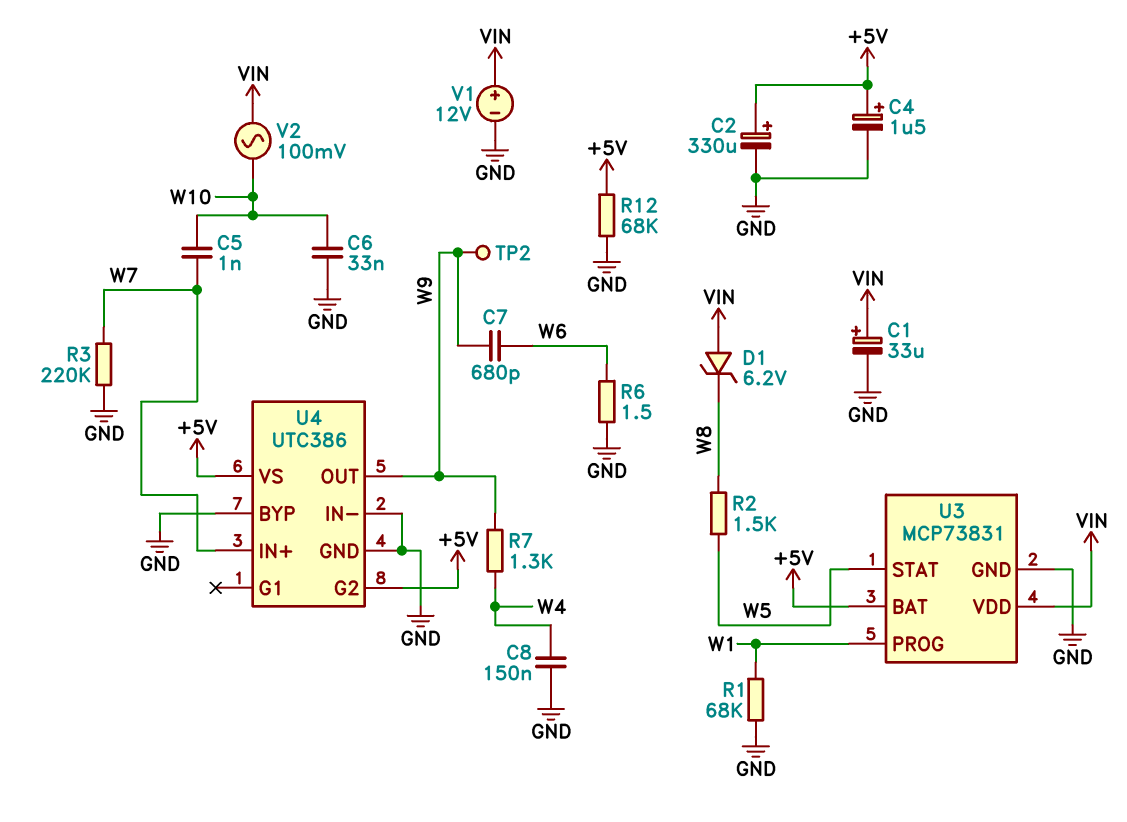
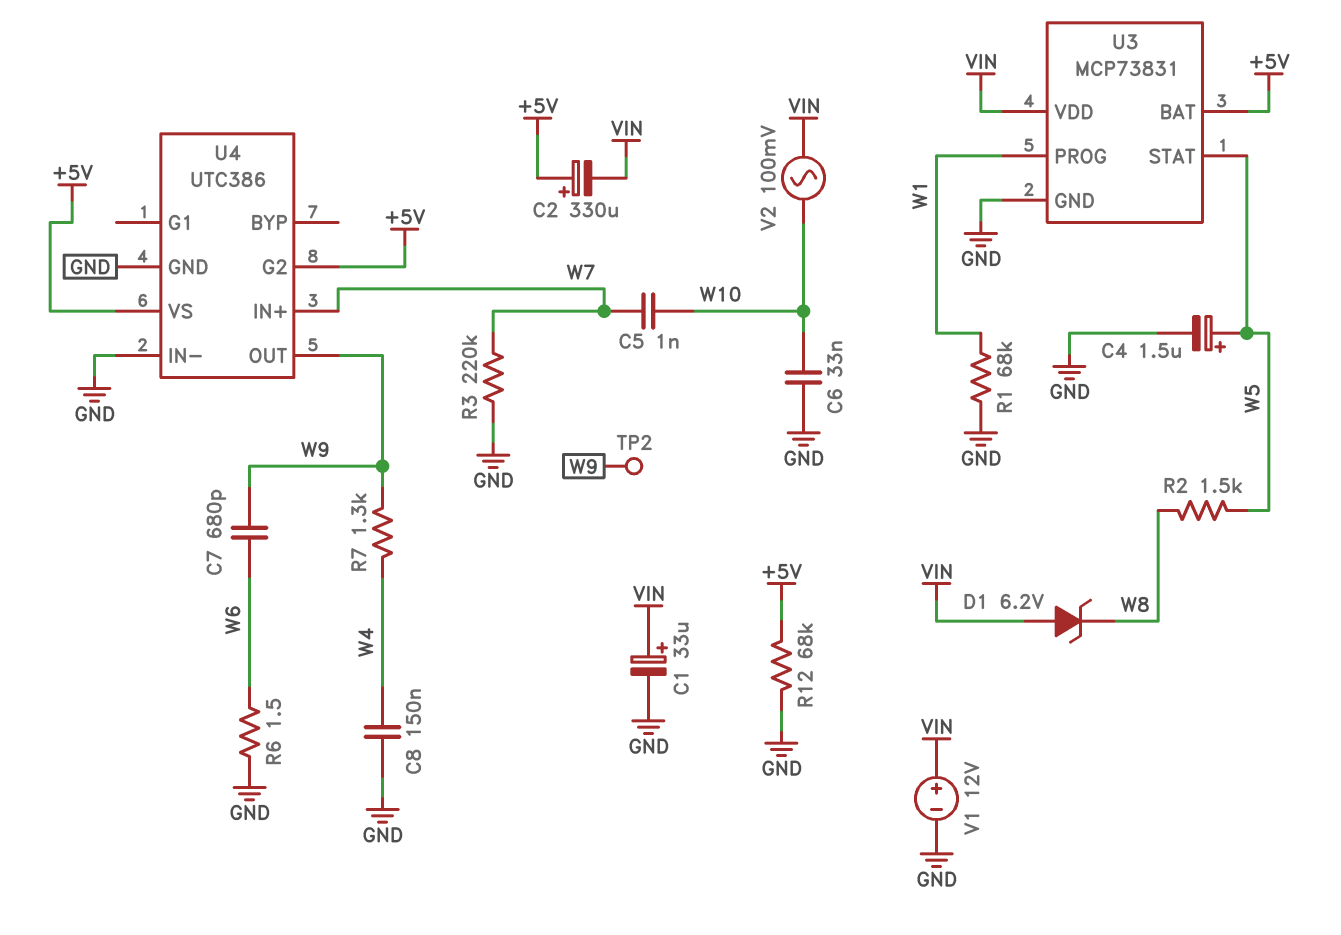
C2: 330uF (plus +5V, minus GND) -> 330uF (plus +5V, minus VIN)
C4: 1.5uF (plus +5V, minus GND) -> 1.5uF (plus W5, minus GND)
U4 pin BYP: GND -> none

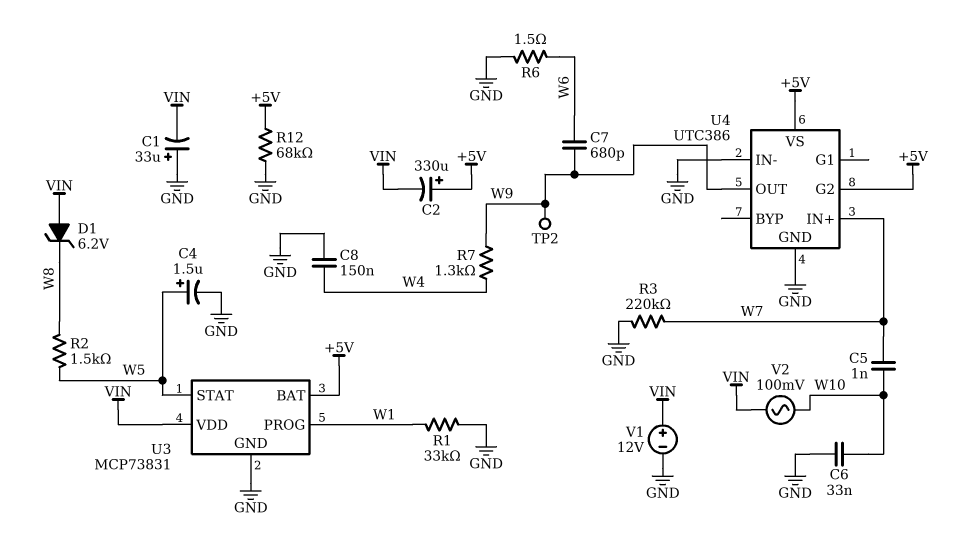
C1: 33uF (plus VIN, minus GND) -> 33uF (plus GND, minus VIN)
R1: 68k (GND, W1) -> 33k (GND, W1)

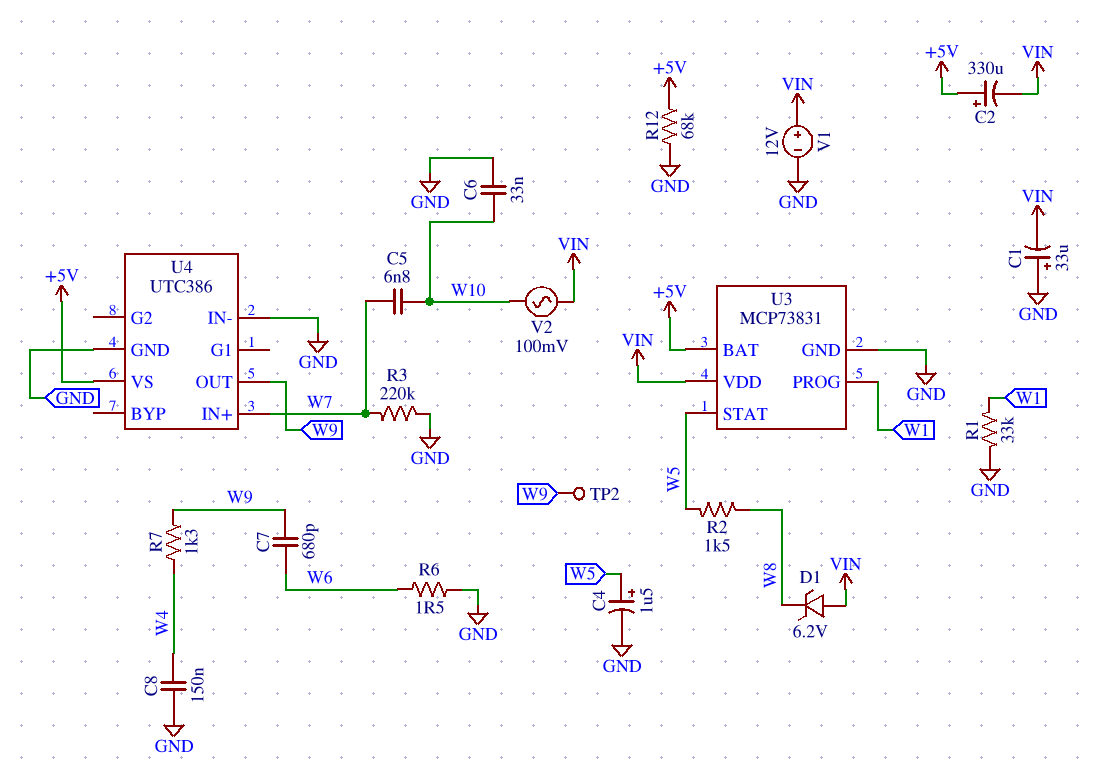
C5: 1nF (W7, W10) -> 6.8nF (W7, W10)
U4 pin G2: +5V -> none

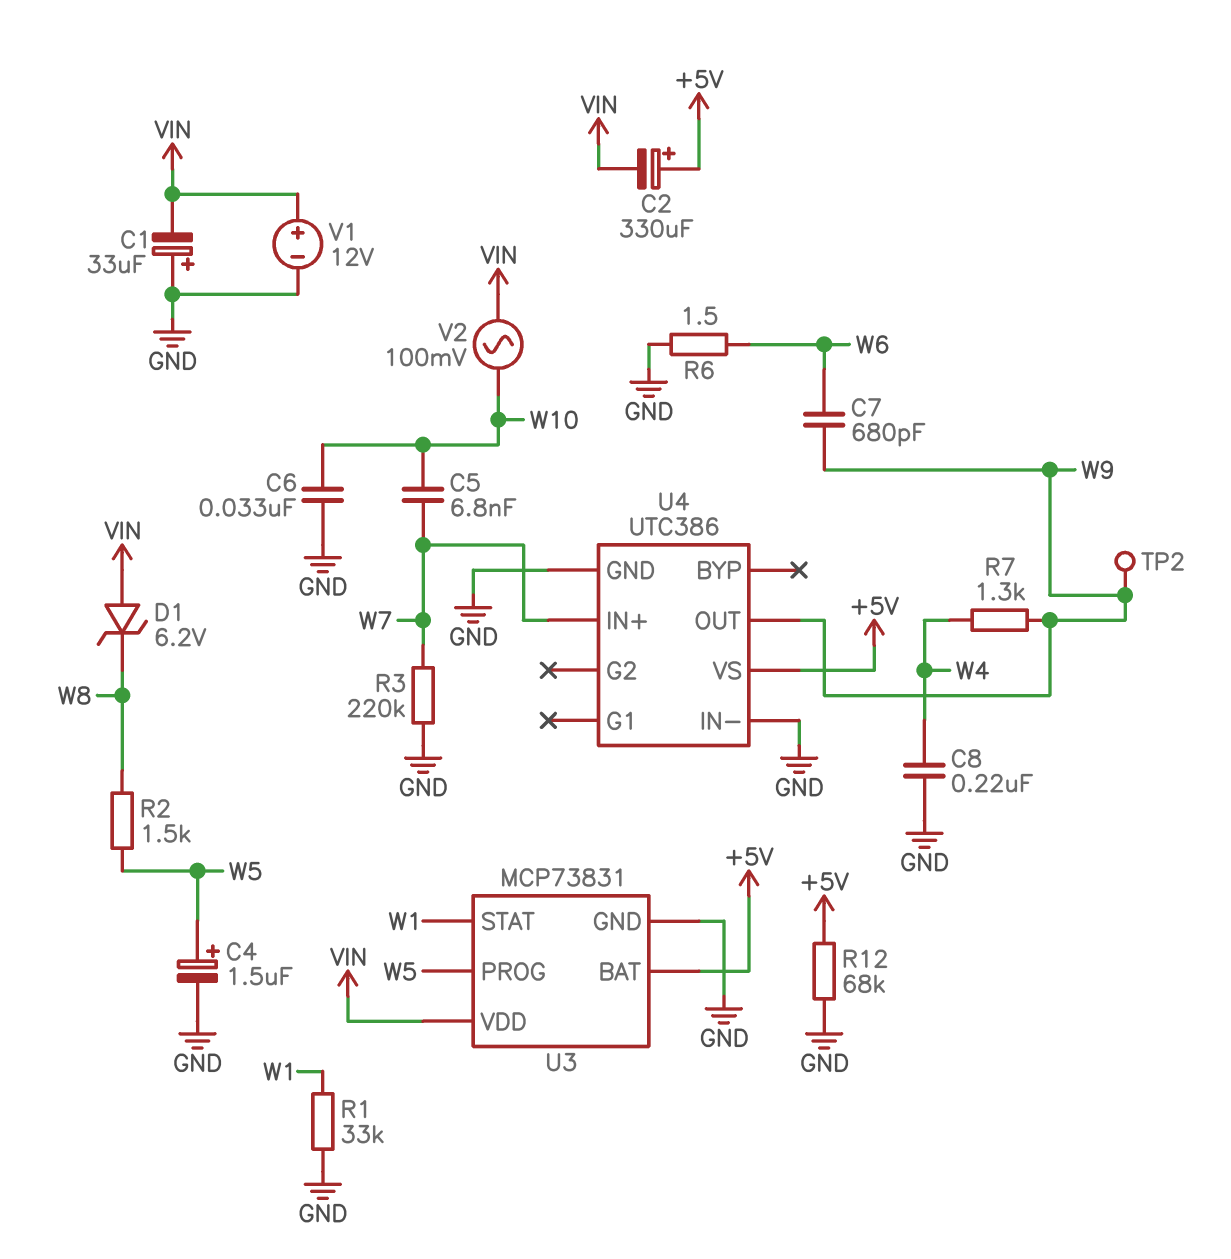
C8: 150nF (GND, W4) -> 220nF (GND, W4)
U3 pin PROG: W1 -> W5
U3 pin STAT: W5 -> W1

